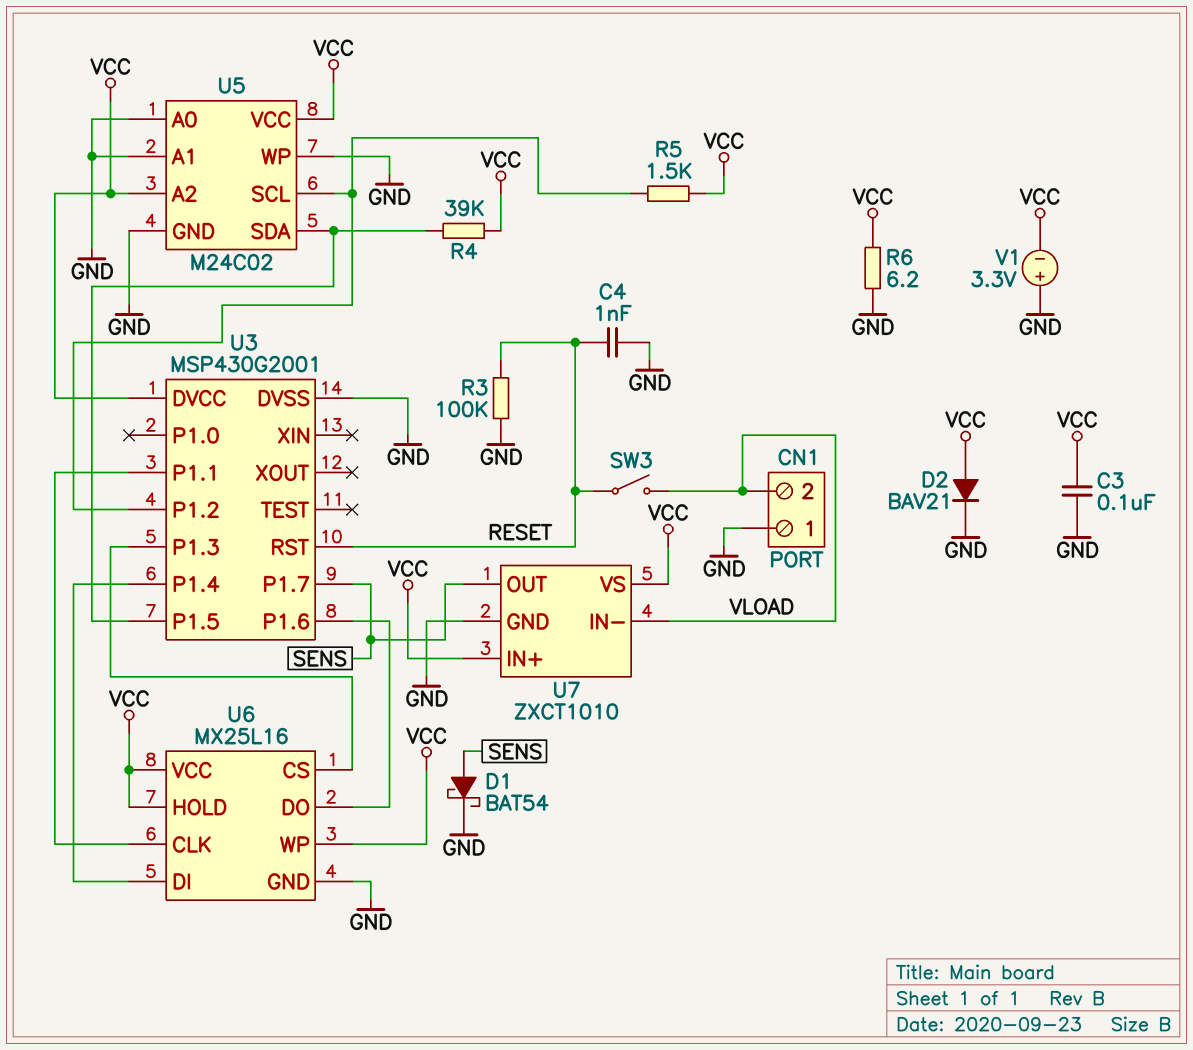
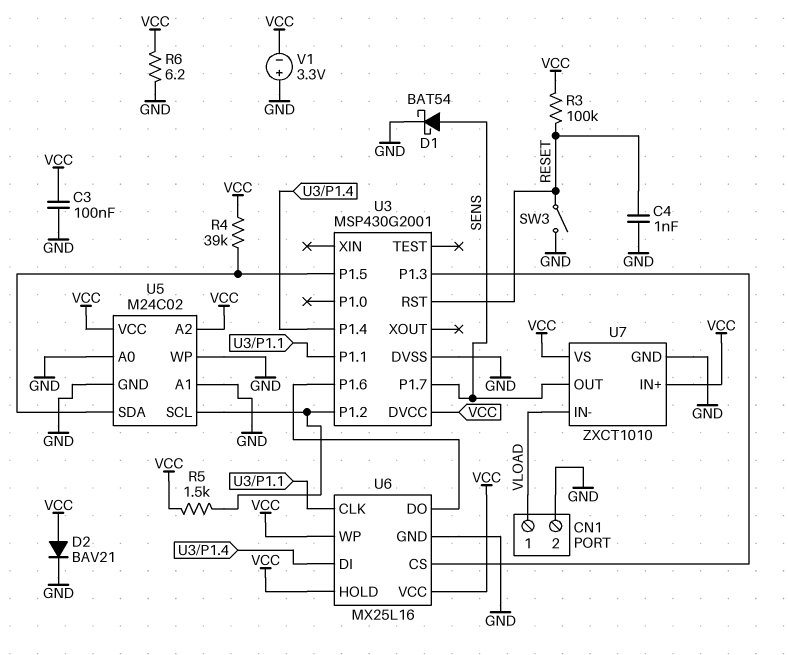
CN1 pin 1: GND -> VLOAD
CN1 pin 2: VLOAD -> GND
R3: 100k (GND, RESET) -> 100k (RESET, VCC)
SW3: switch (RESET, VLOAD) -> switch (GND, RESET)

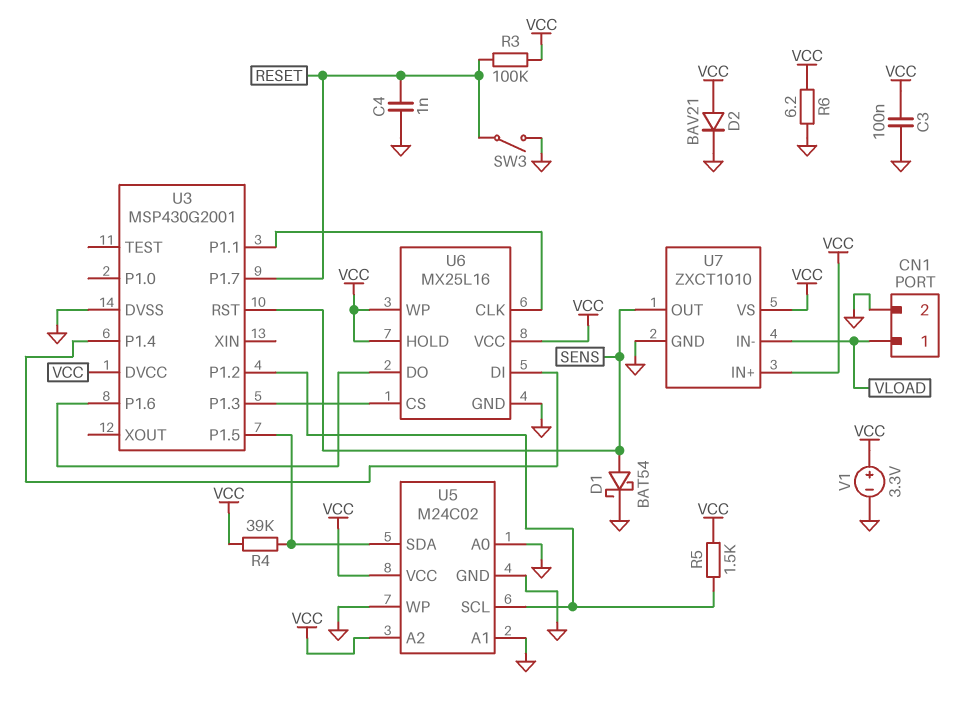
U3 pin P1.7: SENS -> RESET
U3 pin RST: RESET -> SENS
V1: 3.3V (plus GND, minus VCC) -> 3.3V (plus VCC, minus GND)

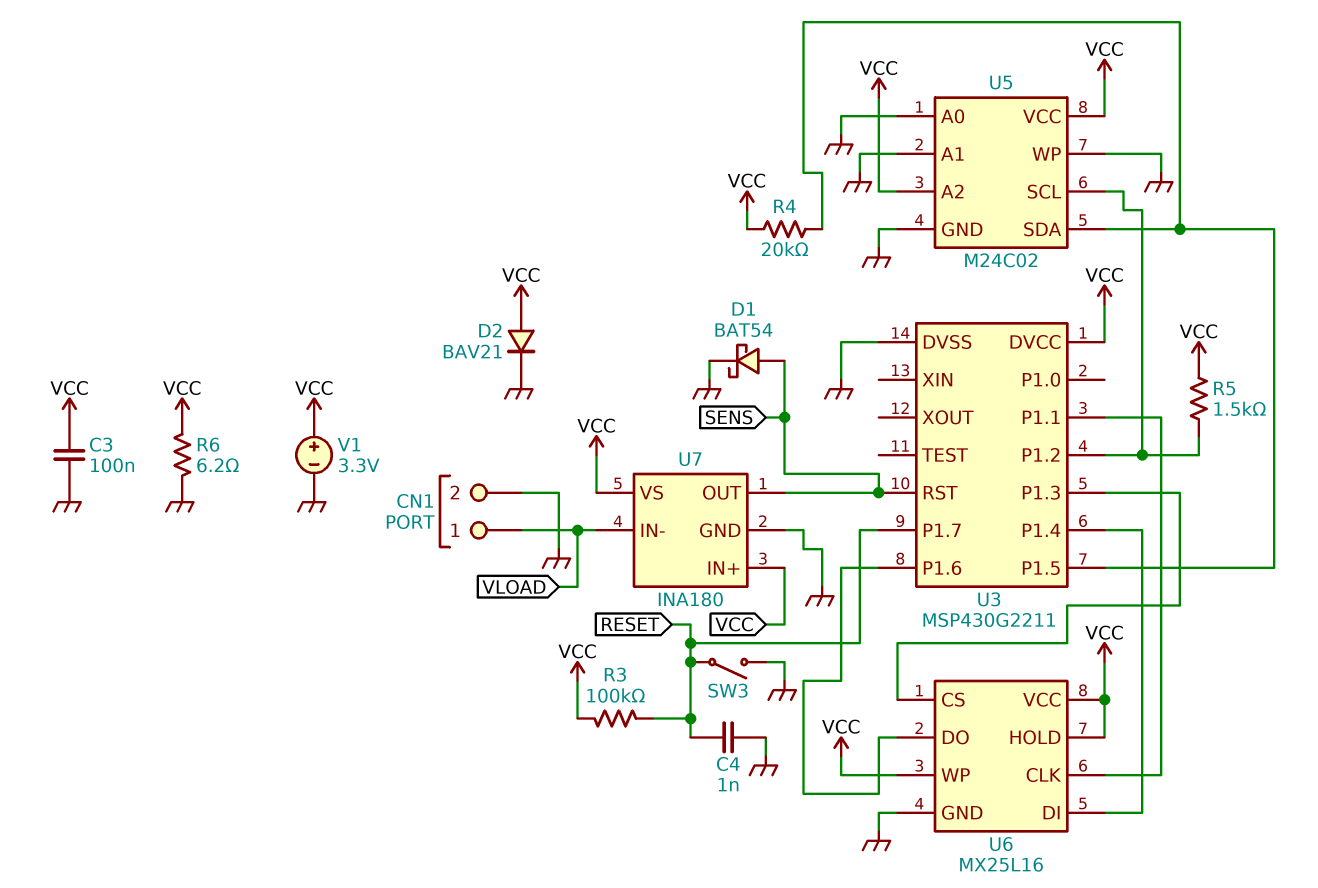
R4: 39k (U3/P1.5, VCC) -> 20k (U3/P1.5, VCC)
U3: MSP430G2001 -> MSP430G2211
U7: ZXCT1010 -> INA180

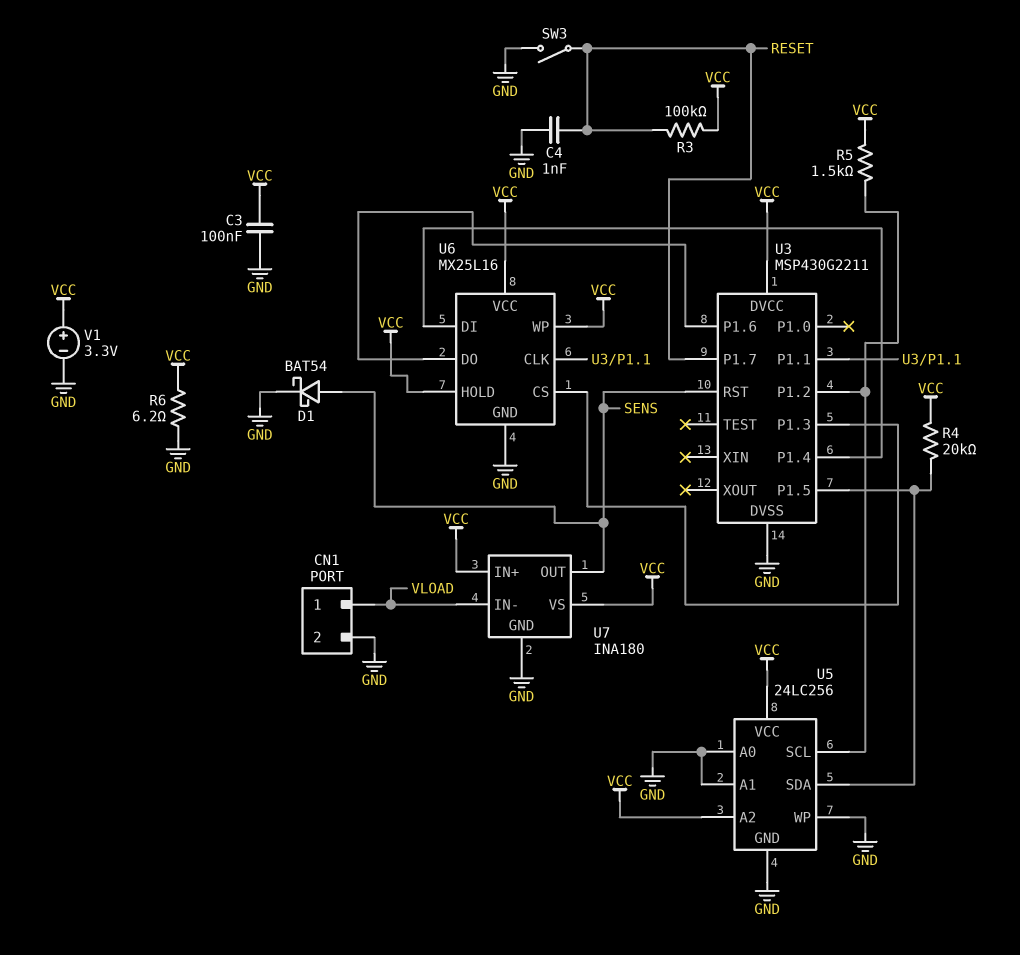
D2: diode BAV21 (A VCC, K GND) -> none
U5: M24C02 -> 24LC256

